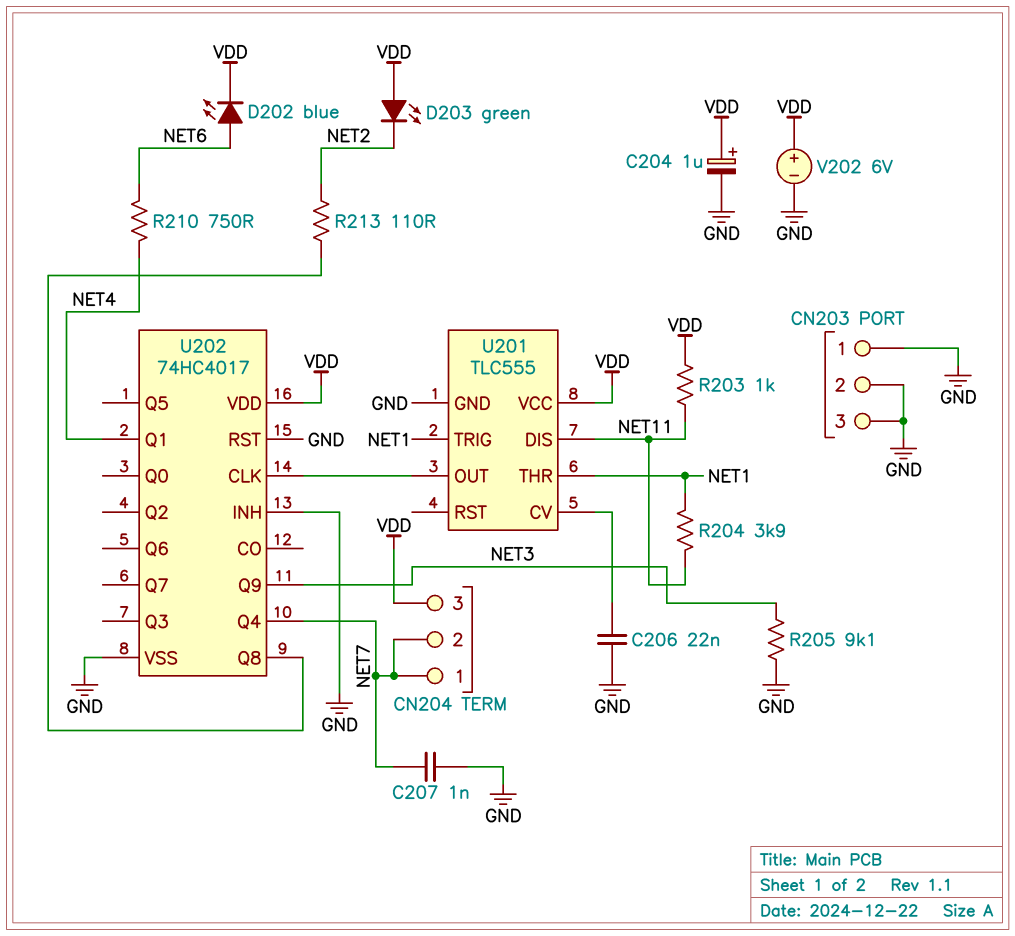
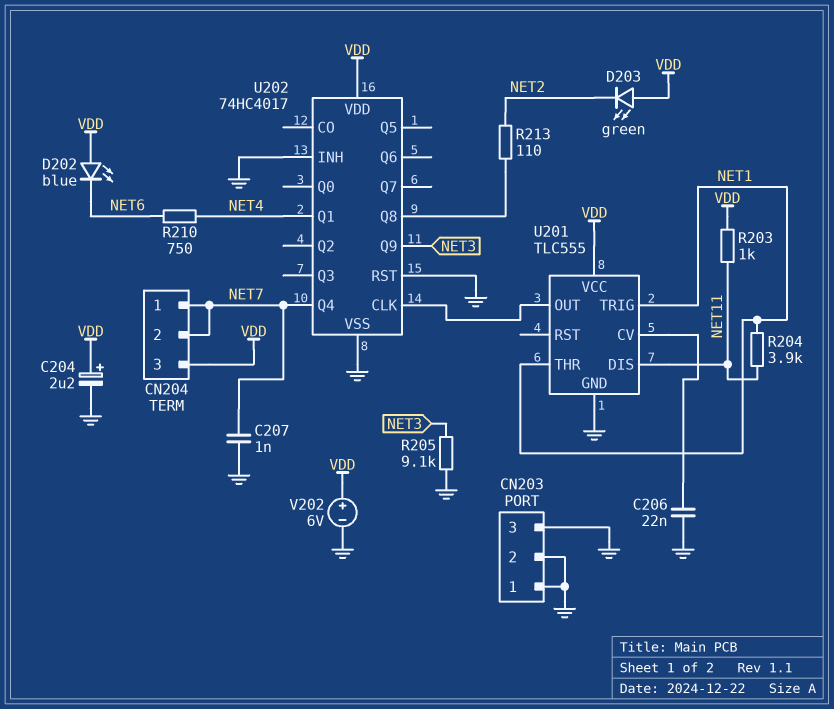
C204: 1uF (plus VDD, minus GND) -> 2.2uF (plus VDD, minus GND)
D202: LED blue (A NET6, K VDD) -> LED blue (A VDD, K NET6)

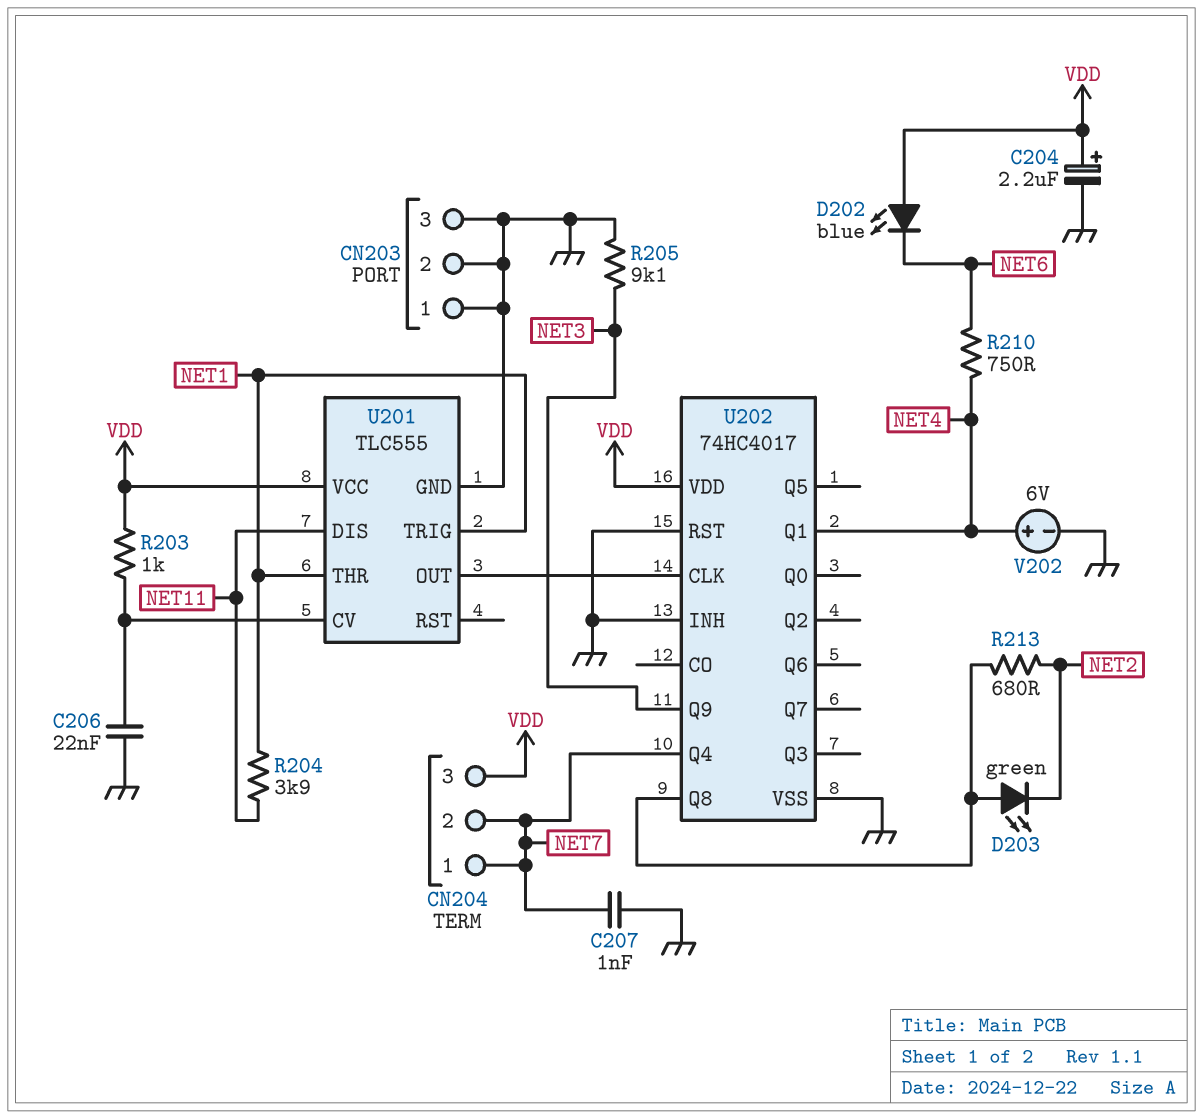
D203: LED green (A VDD, K NET2) -> LED green (A U202/Q8, K NET2)
R203: 1k (NET11, VDD) -> 1k (U201/CV, VDD)
R213: 110 (NET2, U202/Q8) -> 680 (NET2, U202/Q8)
V202: 6V (plus VDD, minus GND) -> 6V (plus NET4, minus GND)

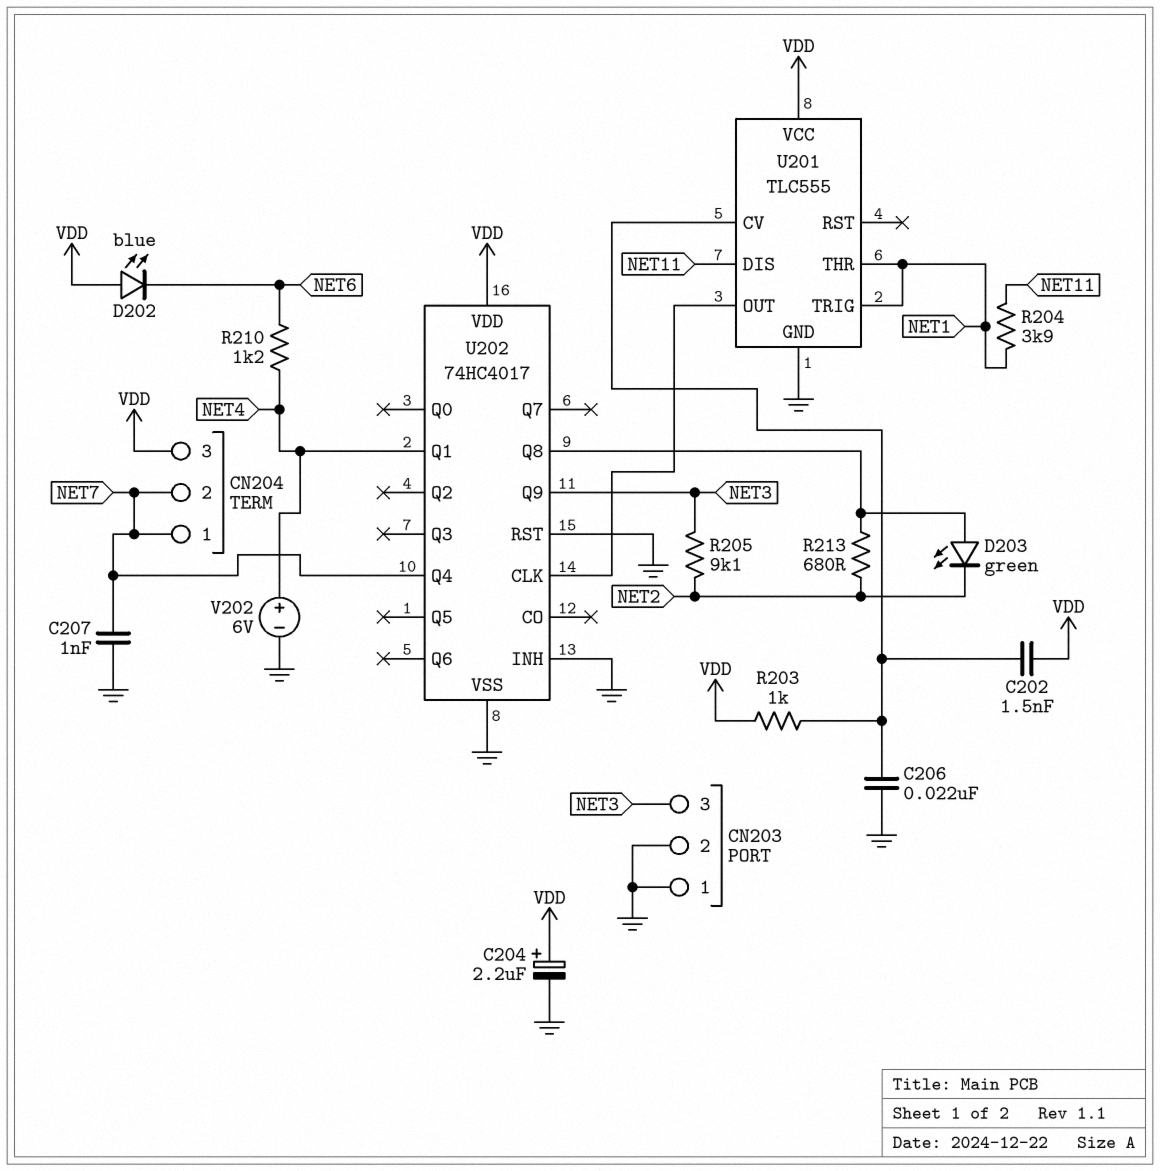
C202: none -> 1.5nF (U201/CV, VDD)
CN203 pin 3: GND -> NET3
R205: 9.1k (GND, NET3) -> 9.1k (NET2, NET3)
R210: 750 (NET4, NET6) -> 1.2k (NET4, NET6)

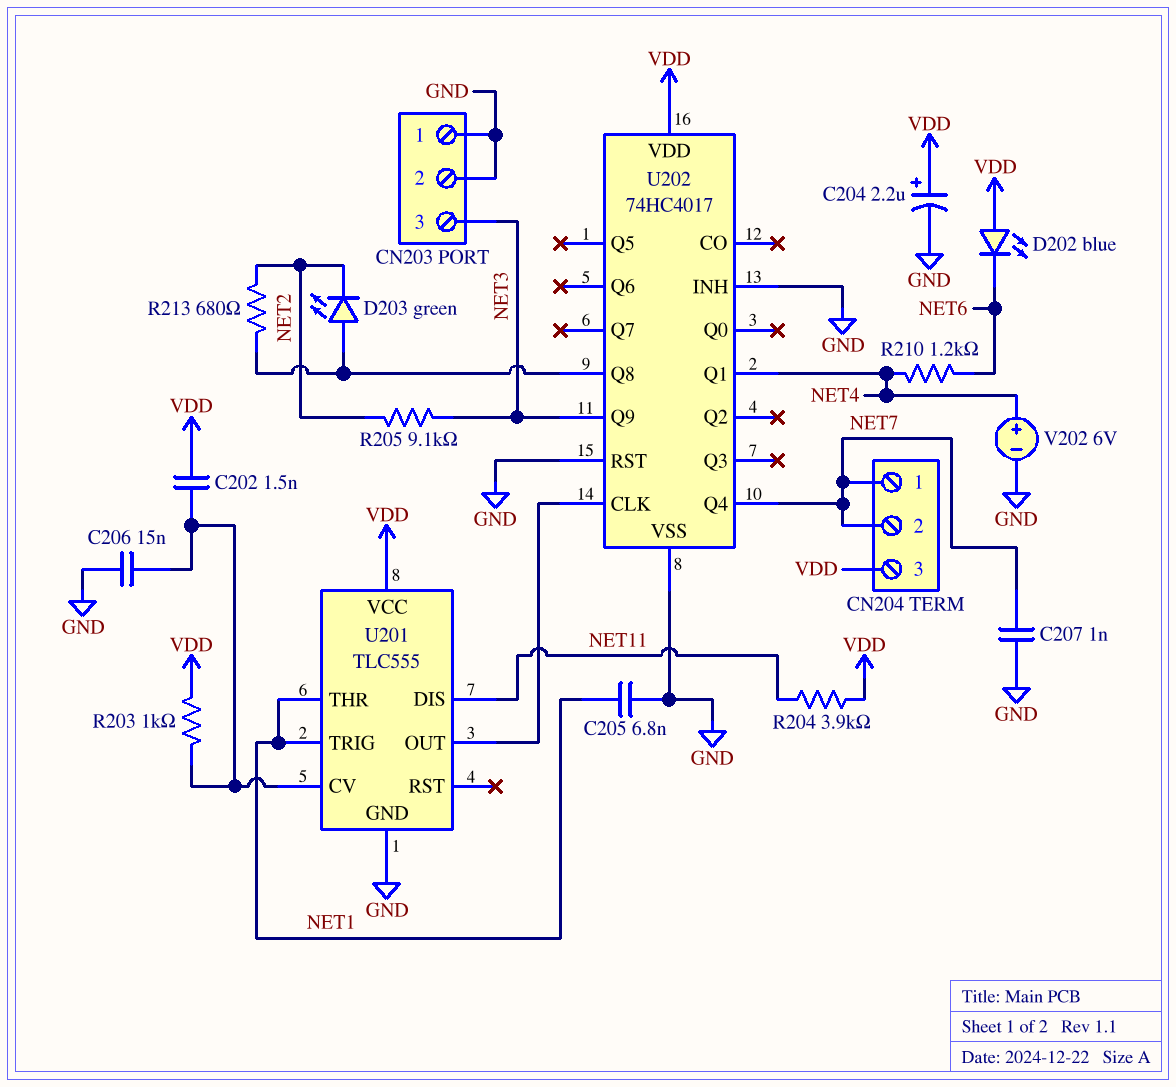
C205: none -> 6.8nF (GND, NET1)
C206: 22nF (GND, U201/CV) -> 15nF (GND, U201/CV)
R204: 3.9k (NET1, NET11) -> 3.9k (NET11, VDD)

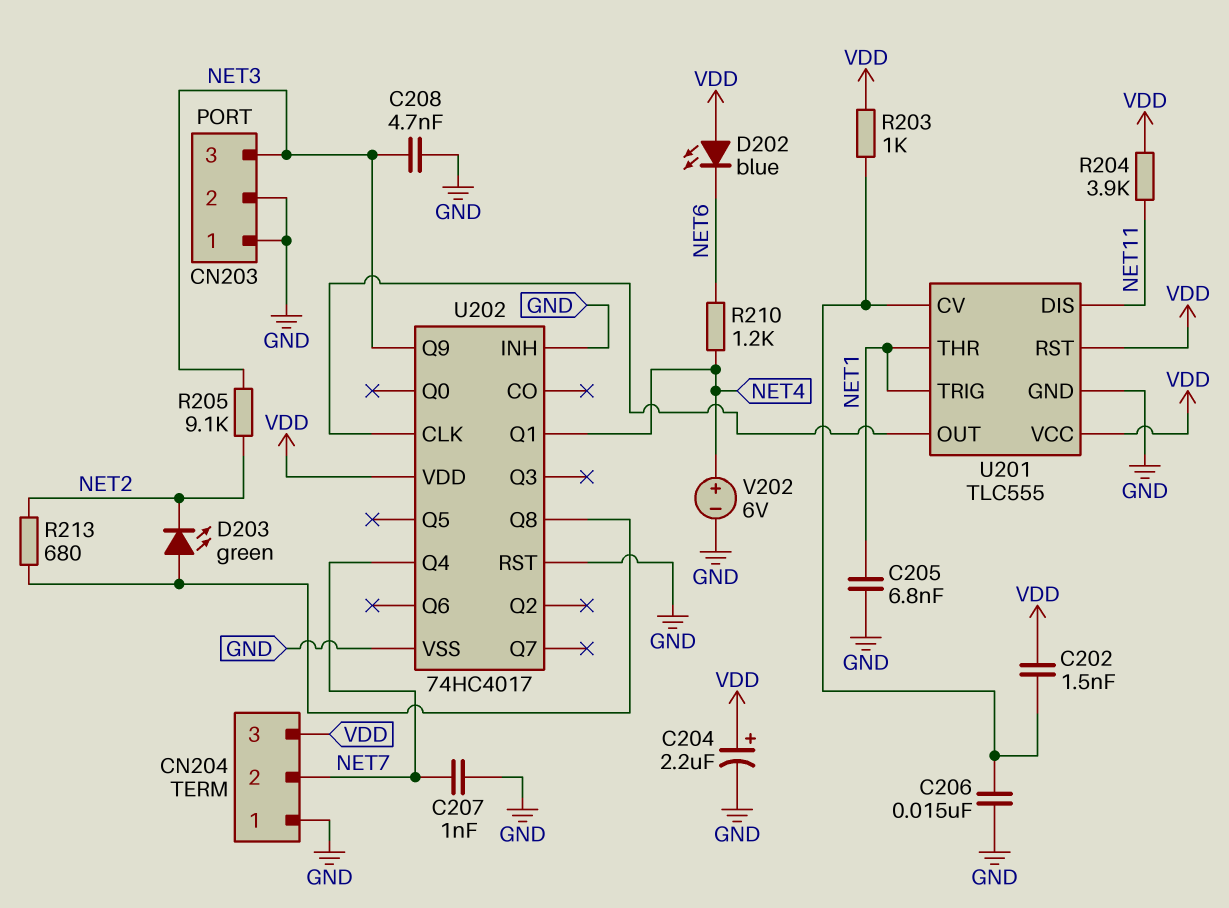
C208: none -> 4.7nF (GND, NET3)
CN204 pin 1: NET7 -> GND
U201 pin RST: none -> VDD

